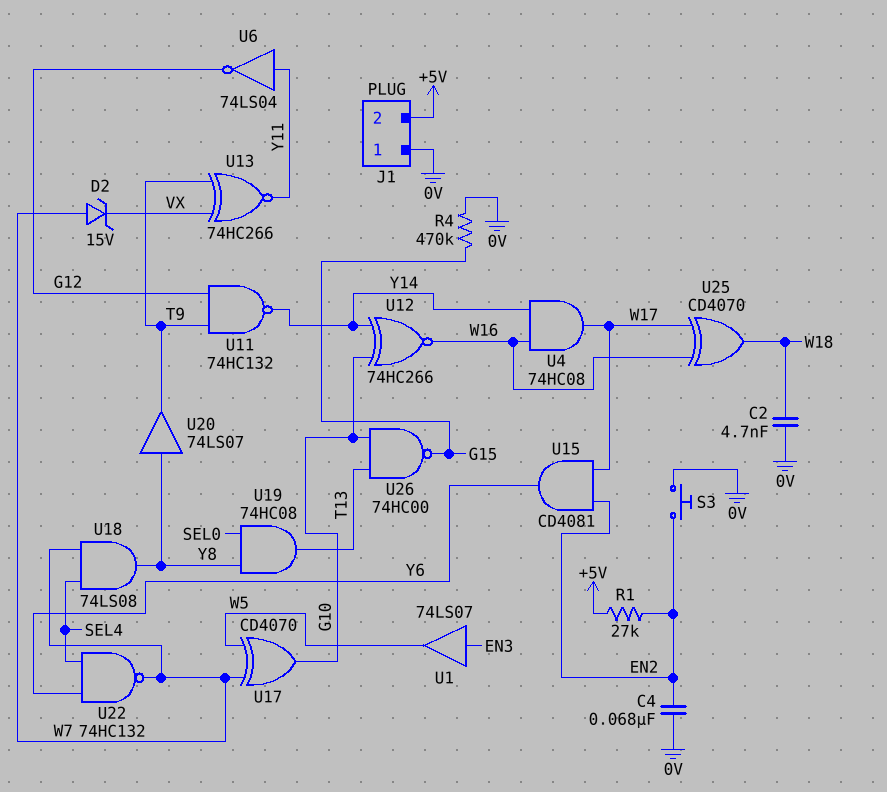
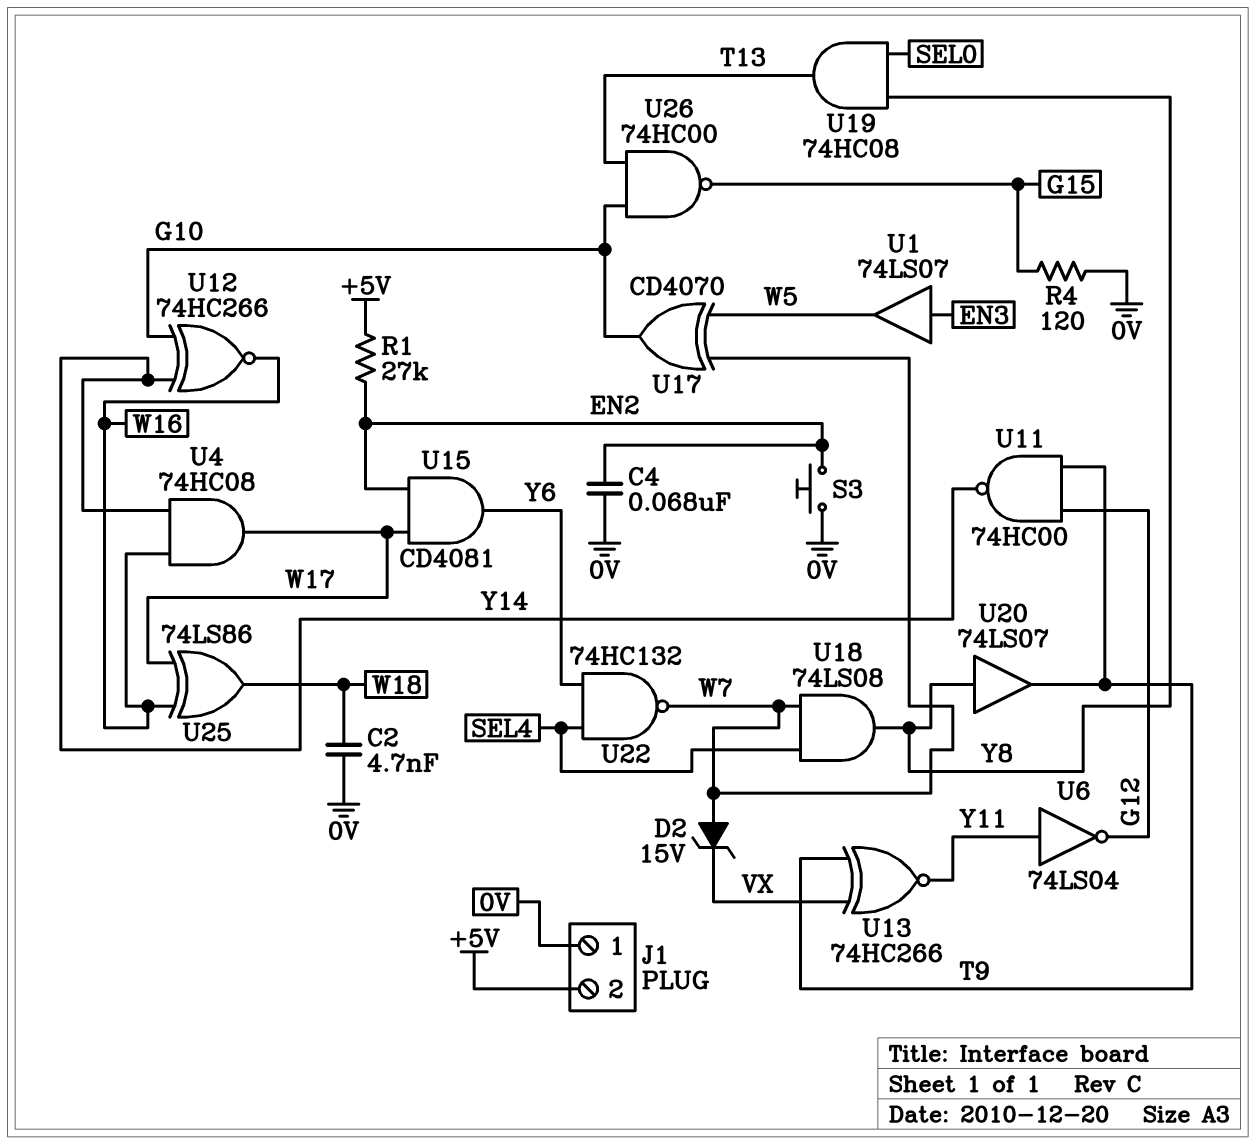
R4: 470k (0V, G15) -> 120 (0V, G15)
U11: NAND 74HC132 (in G12, in T9, out Y14) -> NAND 74HC00 (in G12, in T9, out Y14)
U25: XOR CD4070 (in W16, in W17, out W18) -> XOR 74LS86 (in W16, in W17, out W18)

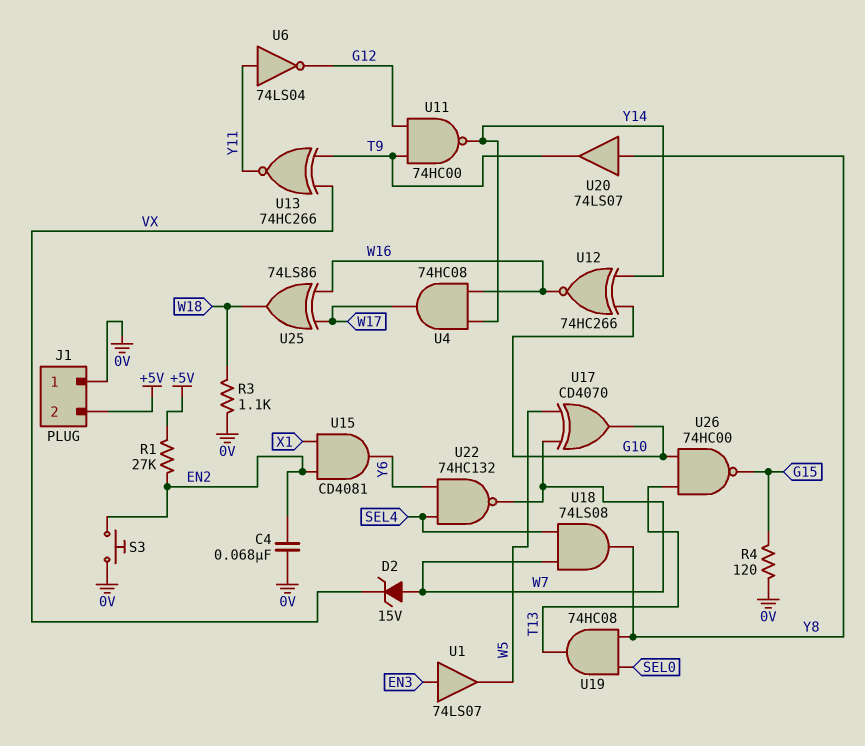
C2: 4.7nF (0V, W18) -> none
R3: none -> 1.1k (0V, W18)
U15: AND CD4081 (in EN2, in W17, out Y6) -> AND CD4081 (in EN2, in X1, out Y6)

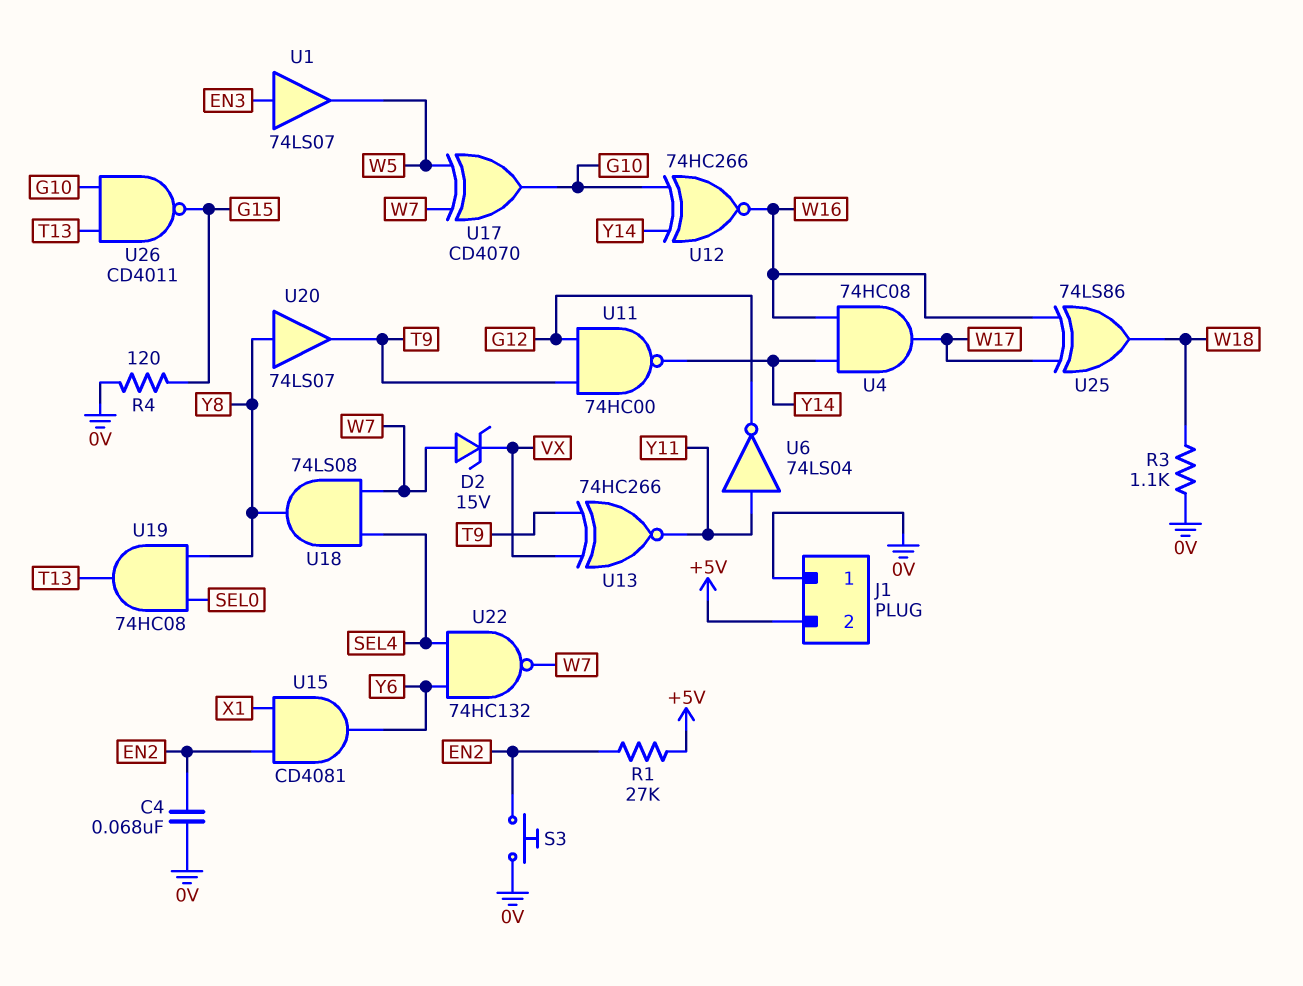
U26: NAND 74HC00 (in G10, in T13, out G15) -> NAND CD4011 (in G10, in T13, out G15)

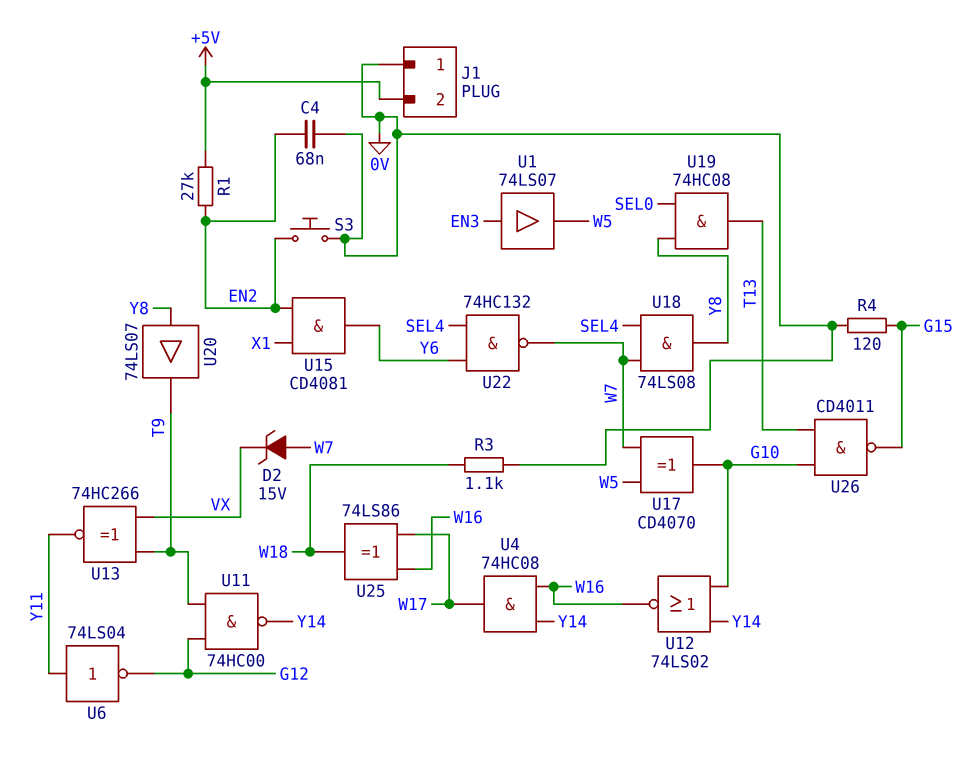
U12: XNOR 74HC266 (in G10, in Y14, out W16) -> NOR 74LS02 (in G10, in Y14, out W16)

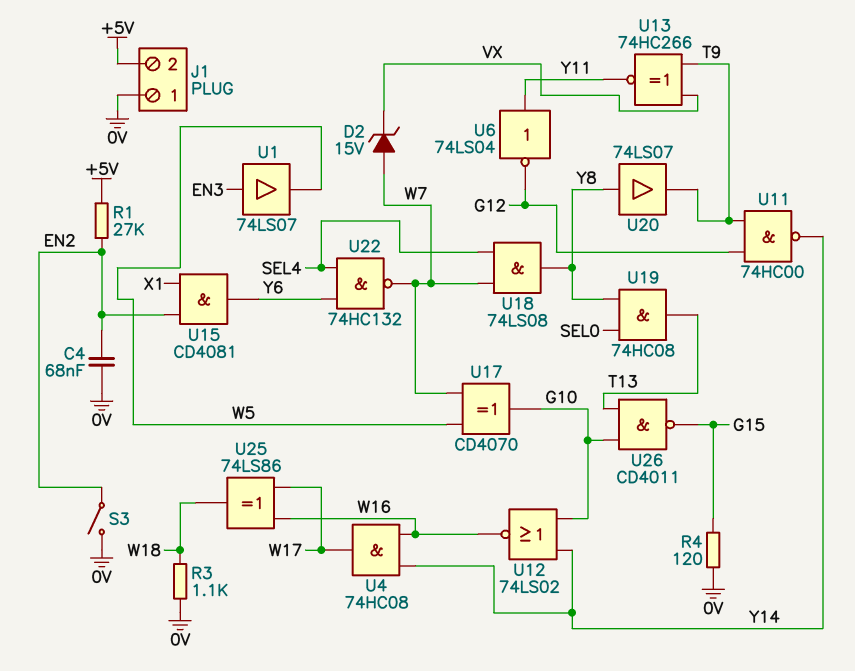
S3: button (0V, EN2) -> switch (0V, EN2)

